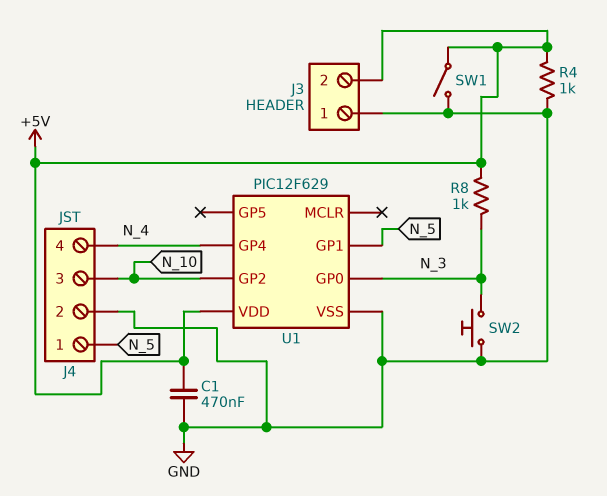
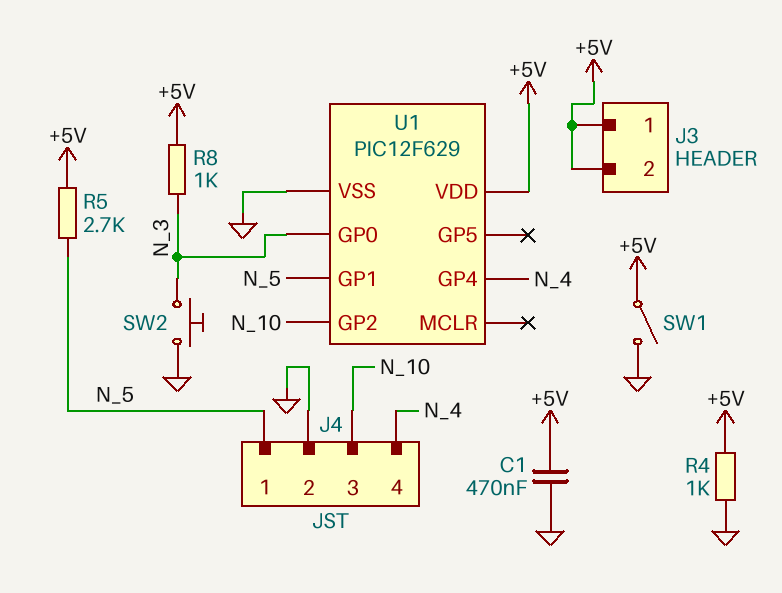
J3 pin 1: GND -> +5V
R5: none -> 2.7k (+5V, N_5)

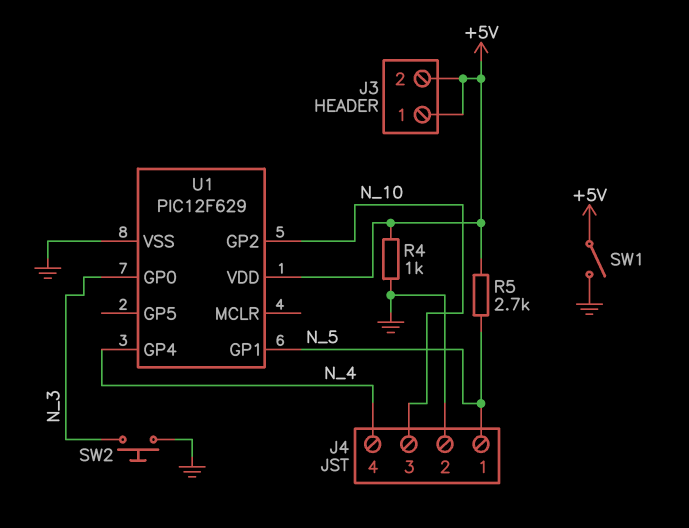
C1: 470nF (+5V, GND) -> none
R8: 1k (+5V, N_3) -> none

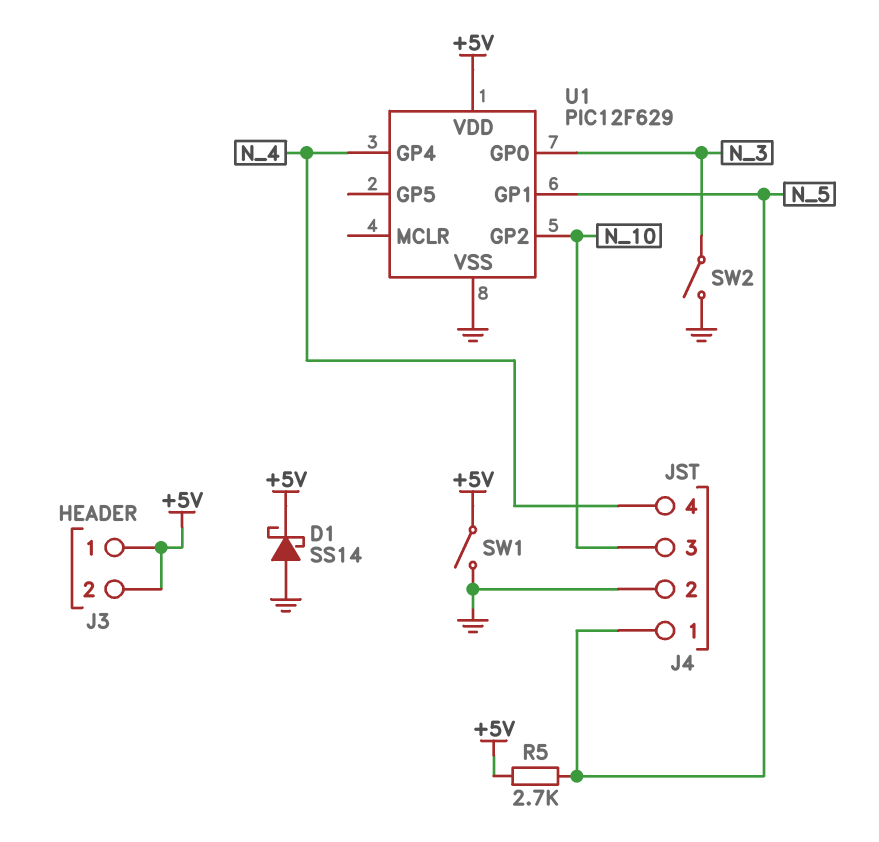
D1: none -> schottky SS14 (A GND, K +5V)
R4: 1k (+5V, GND) -> none
SW2: button (GND, N_3) -> switch (GND, N_3)

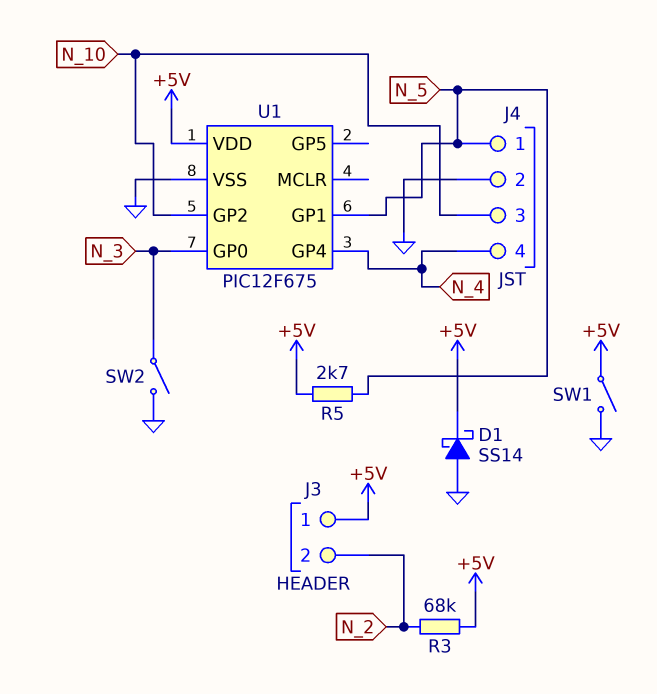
J3 pin 2: +5V -> N_2
R3: none -> 68k (+5V, N_2)
U1: PIC12F629 -> PIC12F675

